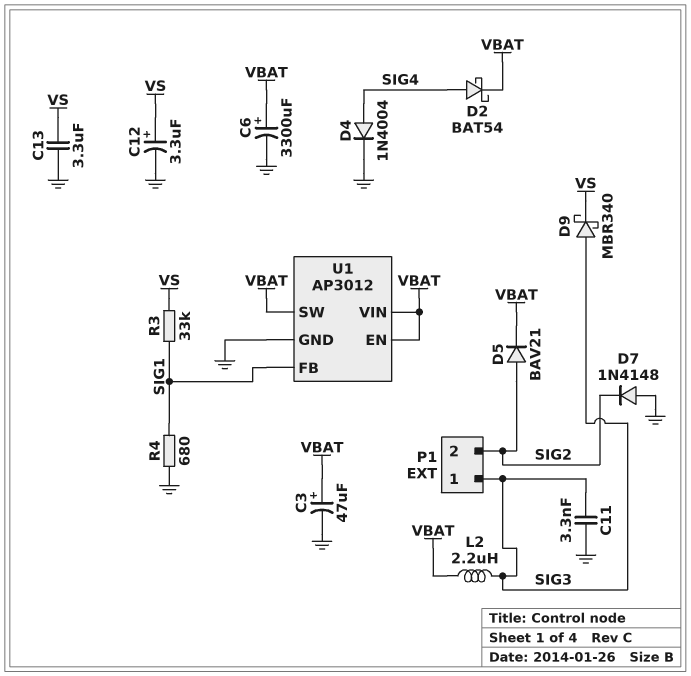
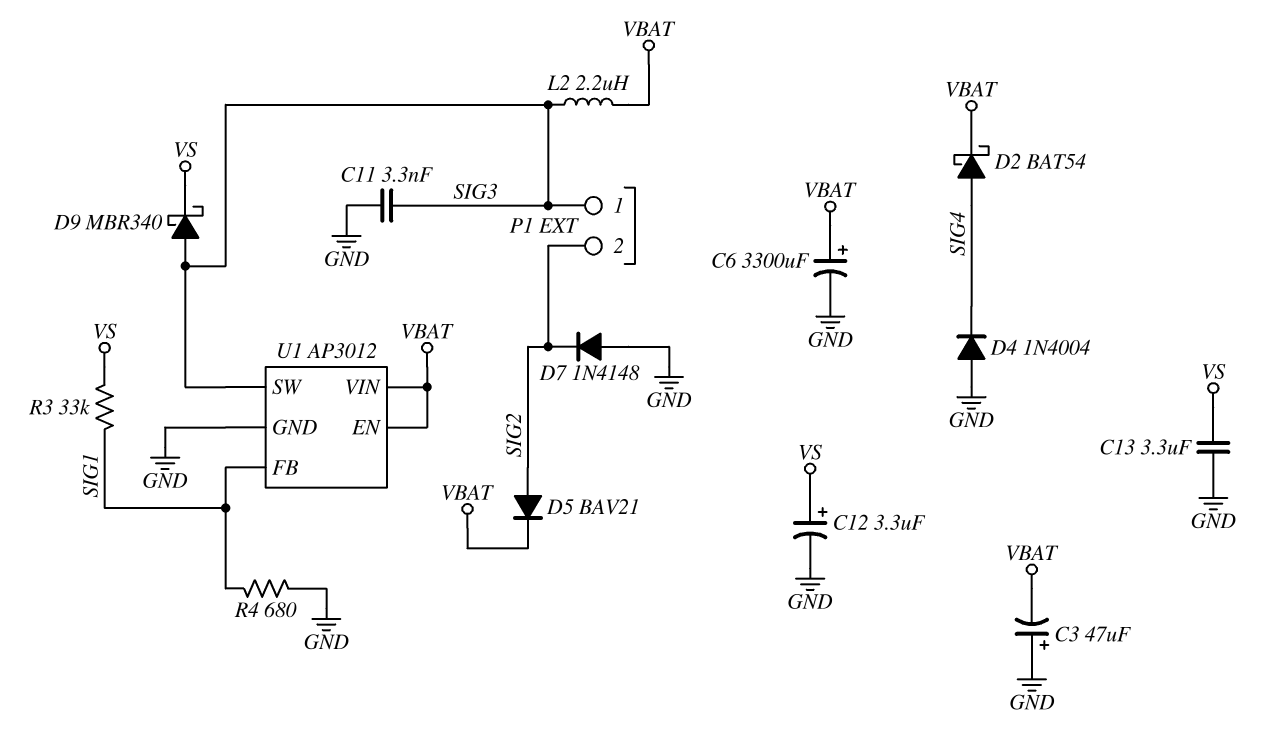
C3: 47uF (plus VBAT, minus GND) -> 47uF (plus GND, minus VBAT)
D4: diode 1N4004 (A SIG4, K GND) -> diode 1N4004 (A GND, K SIG4)
U1 pin SW: VBAT -> SIG3

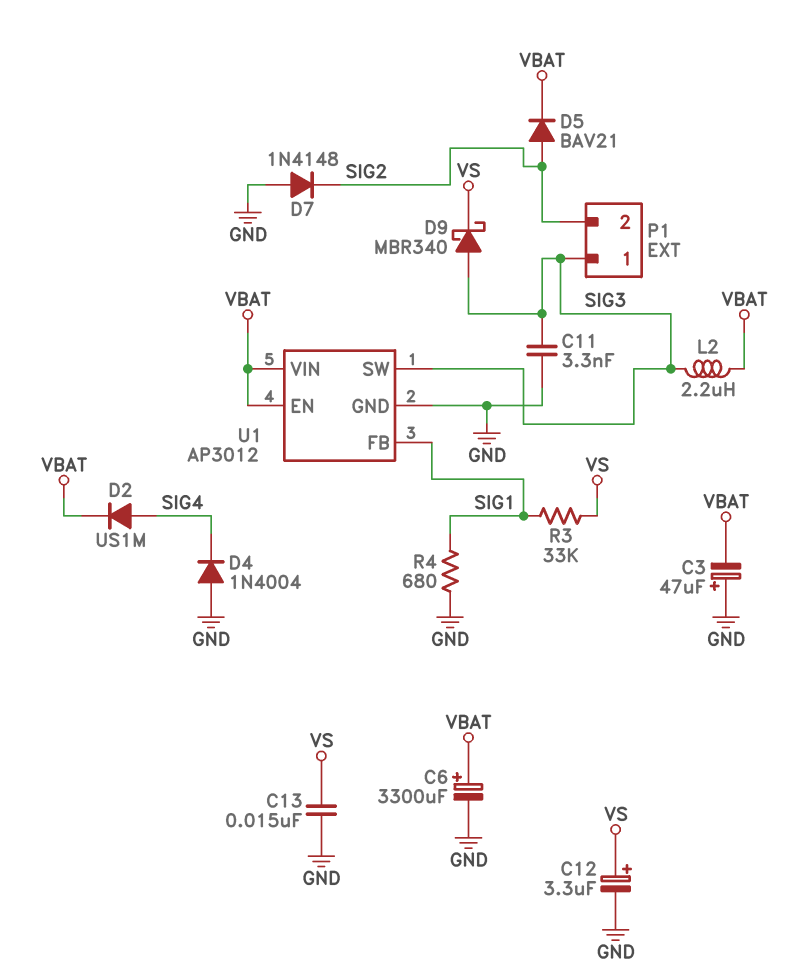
C13: 3.3uF (GND, VS) -> 15nF (GND, VS)
D2: schottky BAT54 (A SIG4, K VBAT) -> diode US1M (A SIG4, K VBAT)

